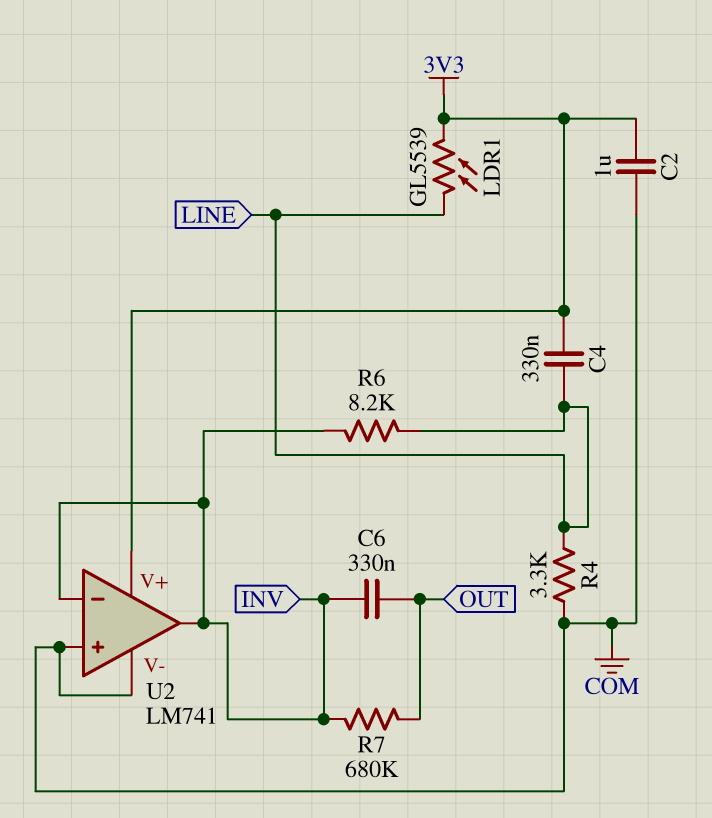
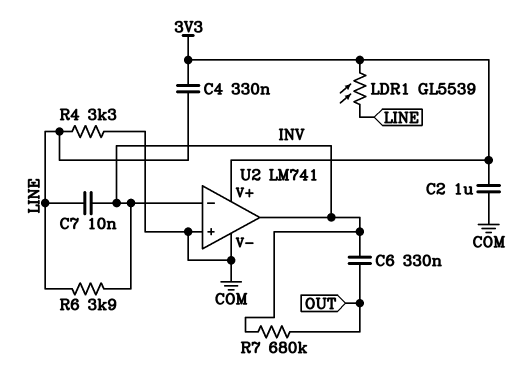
C7: none -> 10nF (INV, LINE)
R6: 8.2k (INV, LINE) -> 3.9k (INV, LINE)

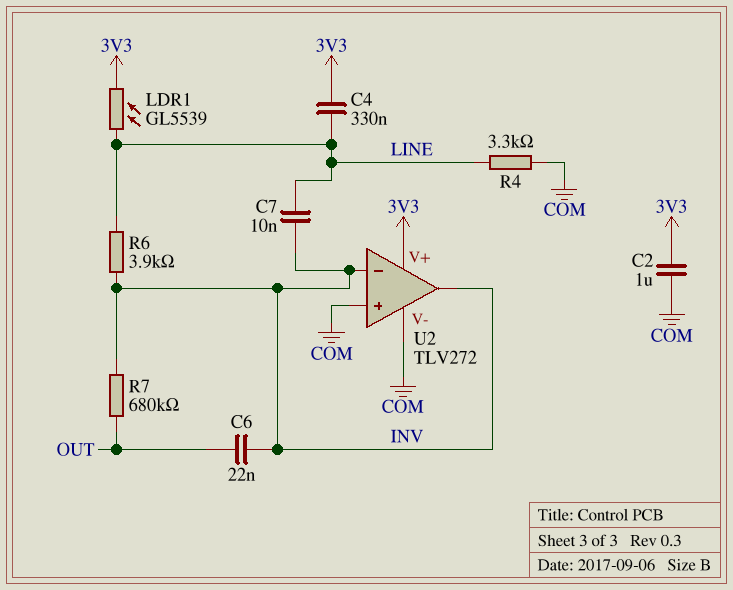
C6: 330nF (INV, OUT) -> 22nF (INV, OUT)
U2: LM741 -> TLV272

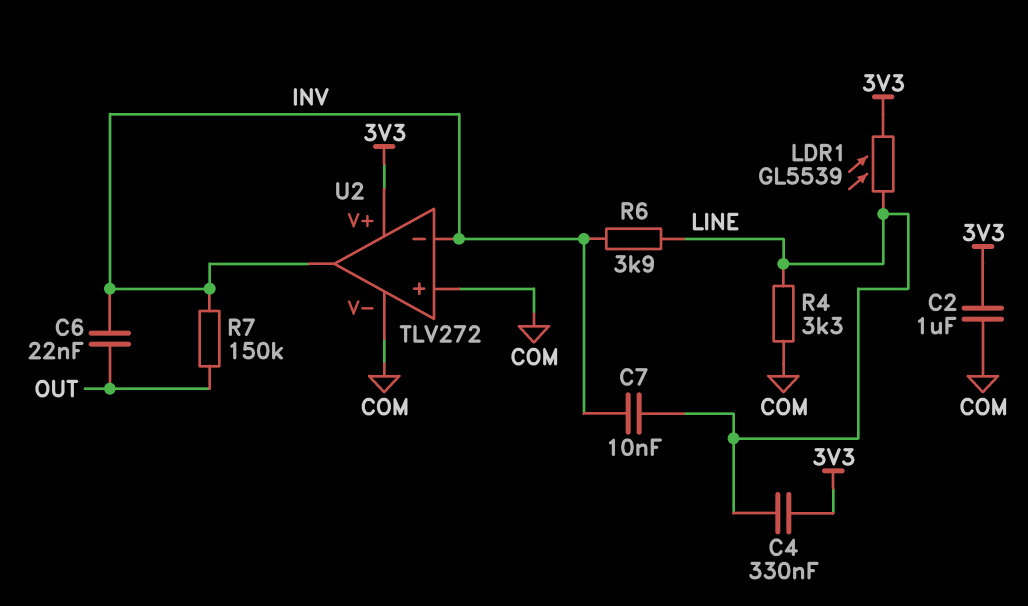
R7: 680k (INV, OUT) -> 150k (INV, OUT)

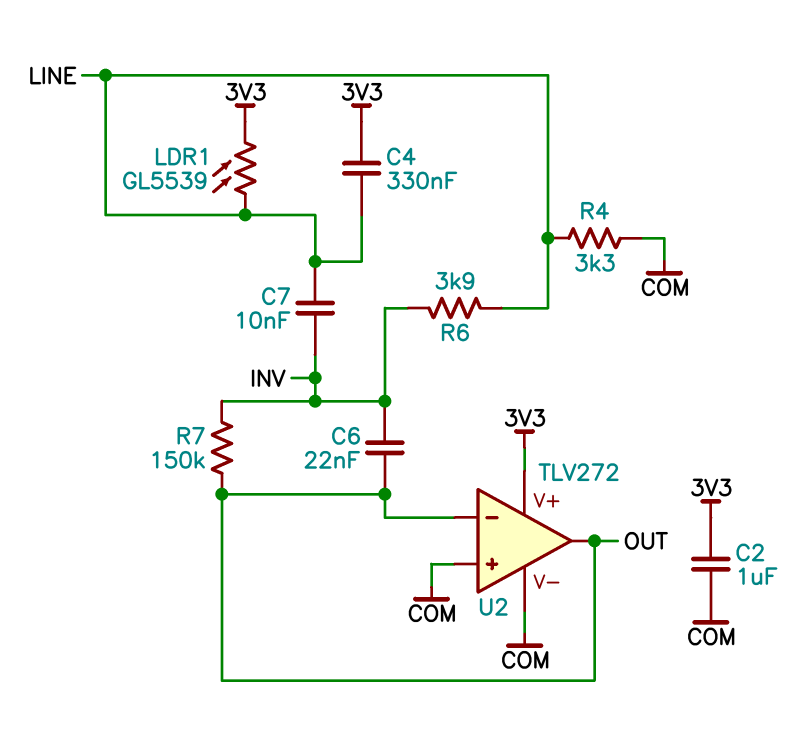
U2 pin in-: INV -> OUT
U2 pin out: INV -> OUT

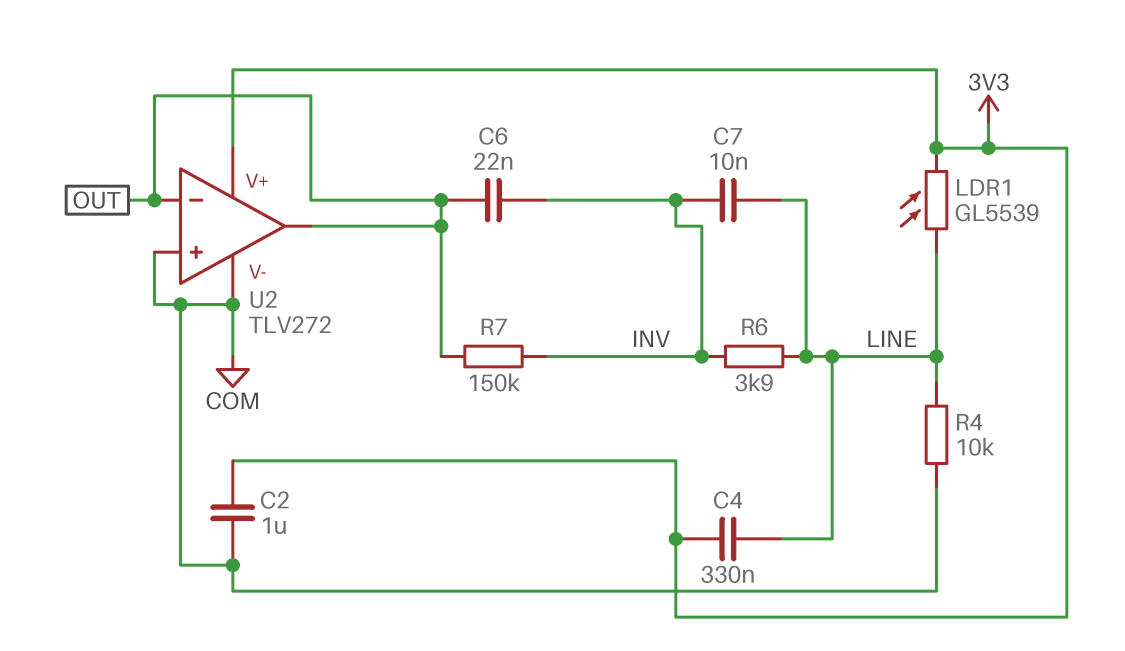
R4: 3.3k (COM, LINE) -> 10k (COM, LINE)

